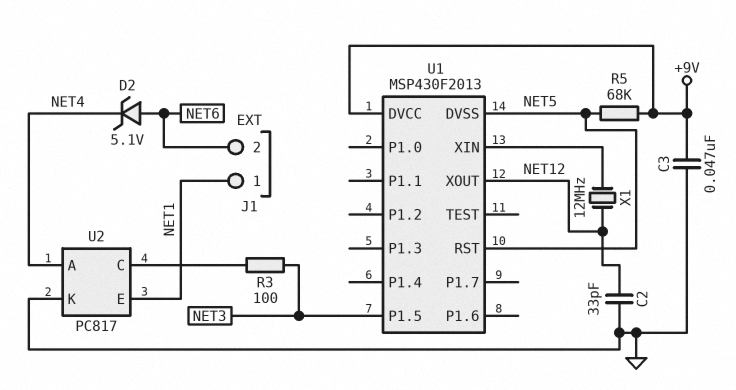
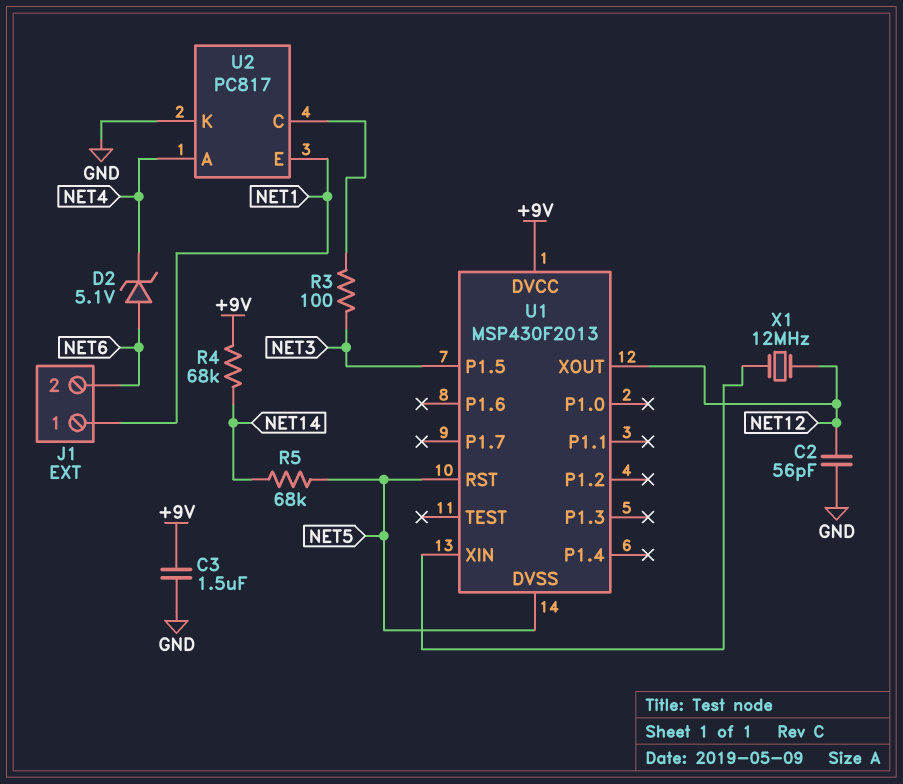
C2: 33pF (GND, NET12) -> 56pF (GND, NET12)
C3: 47nF (+9V, GND) -> 1.5uF (+9V, GND)
R4: none -> 68k (+9V, NET14)
R5: 68k (+9V, NET5) -> 68k (NET5, NET14)

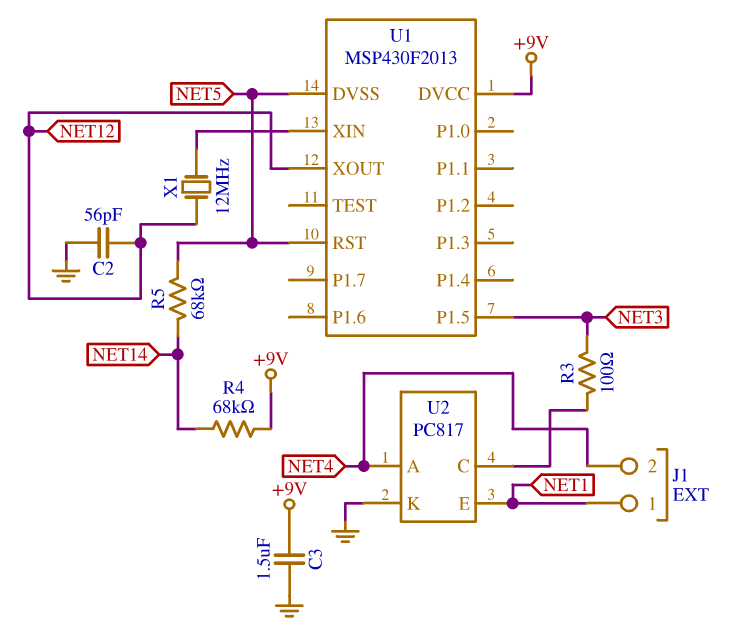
D2: zener 5.1V (A NET6, K NET4) -> none
J1 pin 2: NET6 -> NET4

